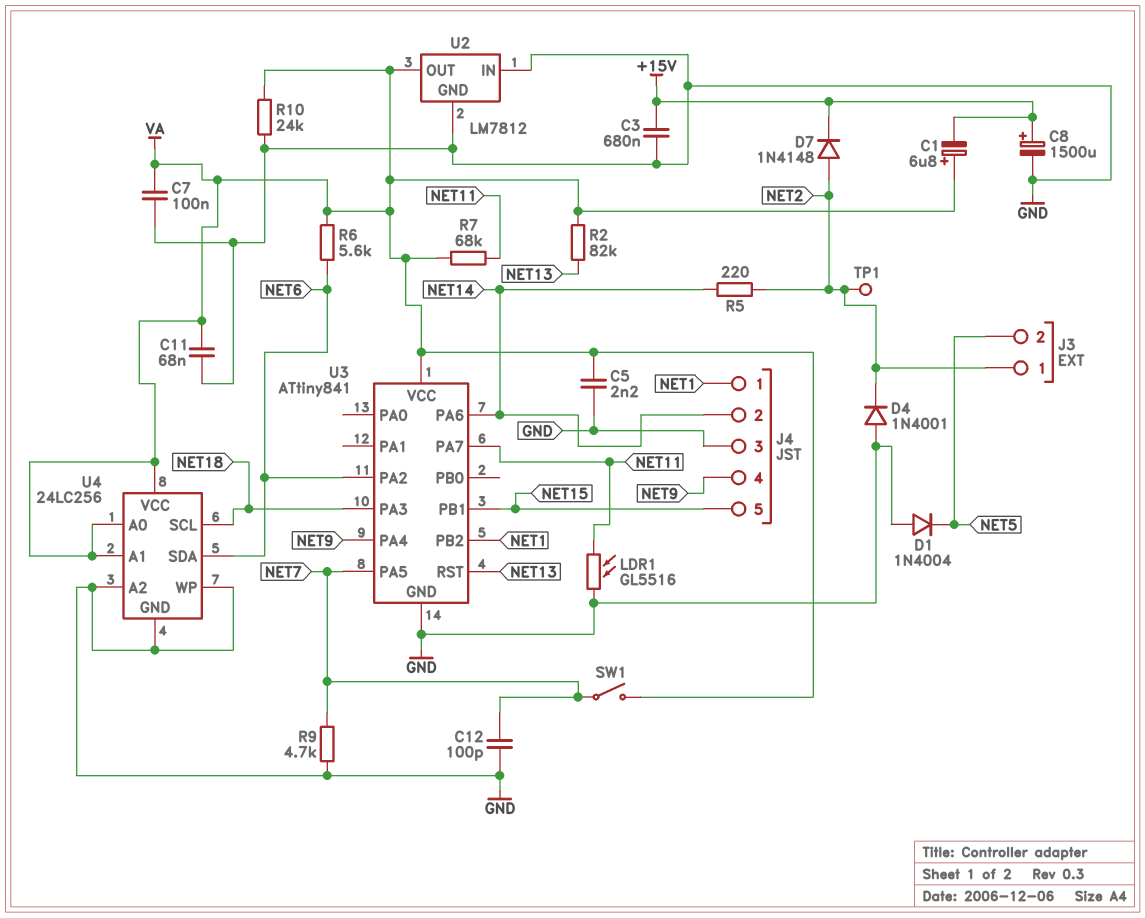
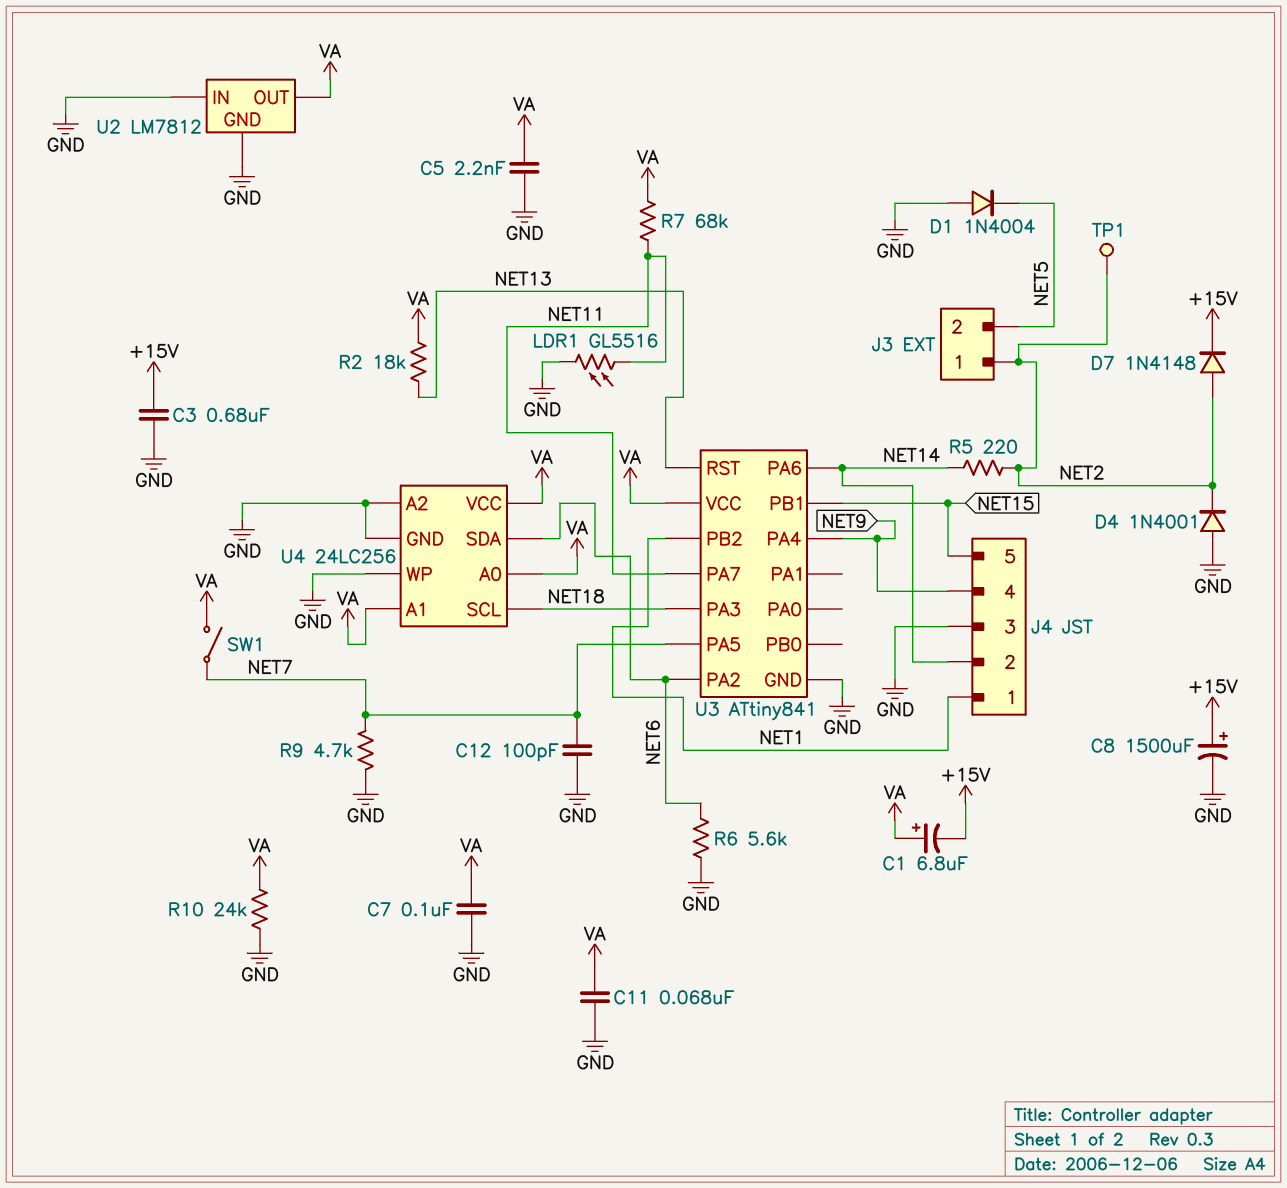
R2: 82k (NET13, VA) -> 18k (NET13, VA)
R6: 5.6k (NET6, VA) -> 5.6k (GND, NET6)

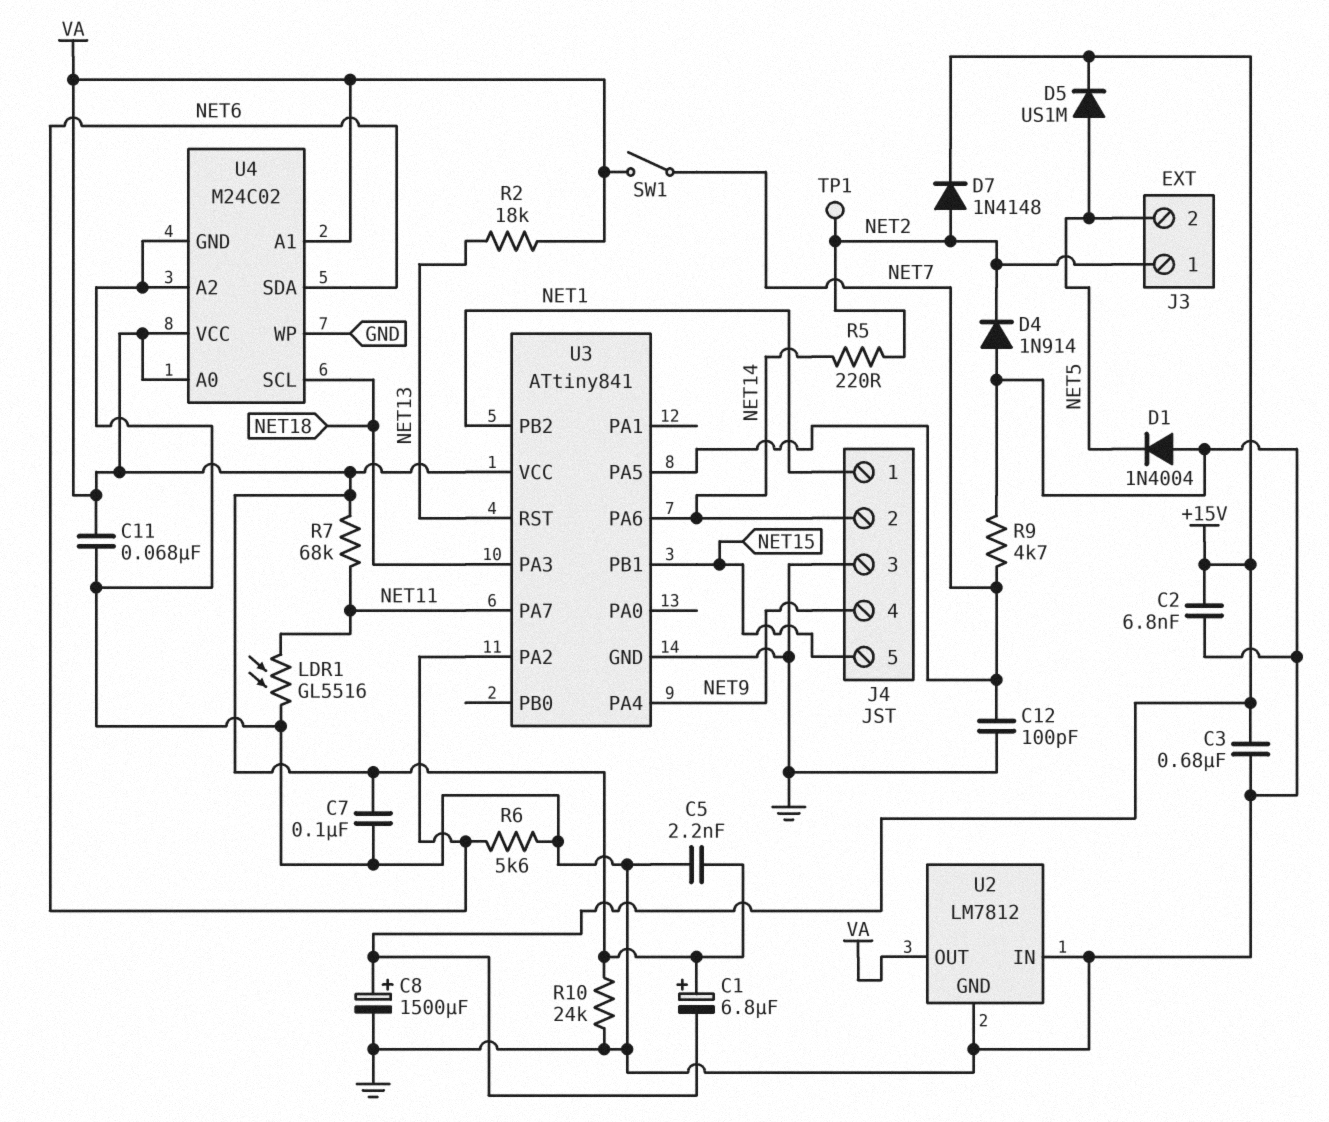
C2: none -> 6.8nF (+15V, GND)
D4: diode 1N4001 (A GND, K NET2) -> diode 1N914 (A GND, K NET2)
D5: none -> diode US1M (A NET5, K +15V)
U4: 24LC256 -> M24C02

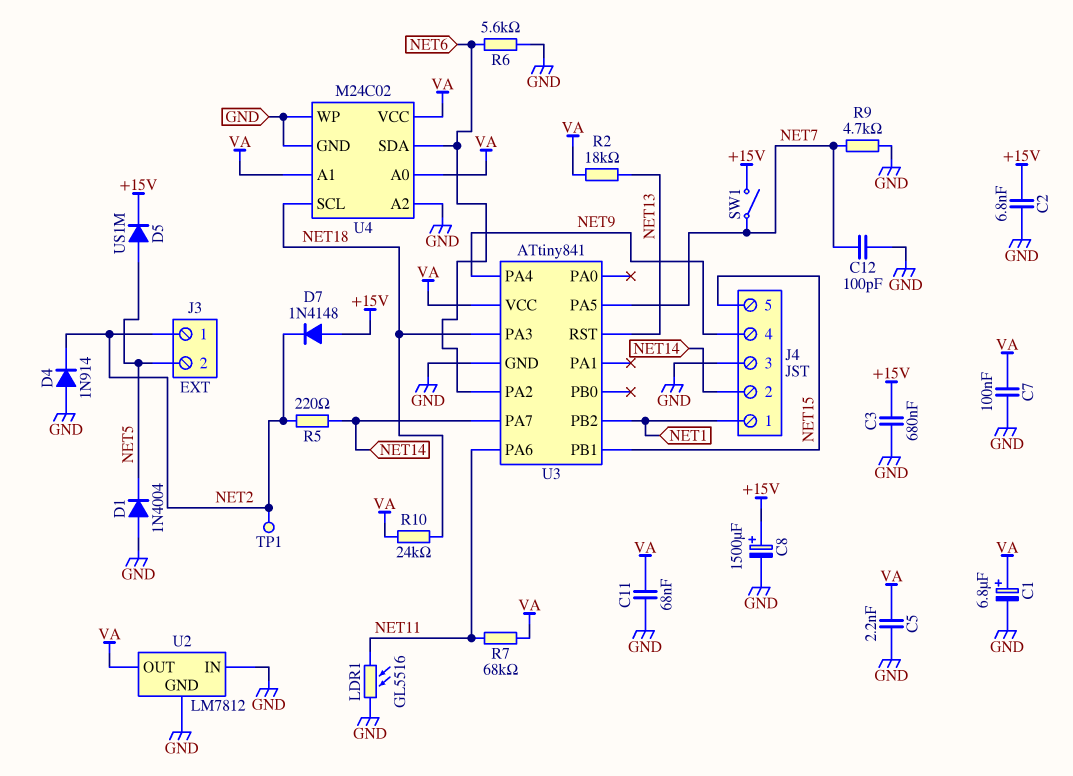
C1: 6.8uF (plus VA, minus +15V) -> 6.8uF (plus VA, minus GND)
D7: diode 1N4148 (A NET2, K +15V) -> diode 1N4148 (A +15V, K NET2)
R10: 24k (GND, VA) -> 24k (NET18, VA)
SW1: switch (NET7, VA) -> switch (+15V, NET7)
U3 pin PA6: NET14 -> NET11
U3 pin PA7: NET11 -> NET14

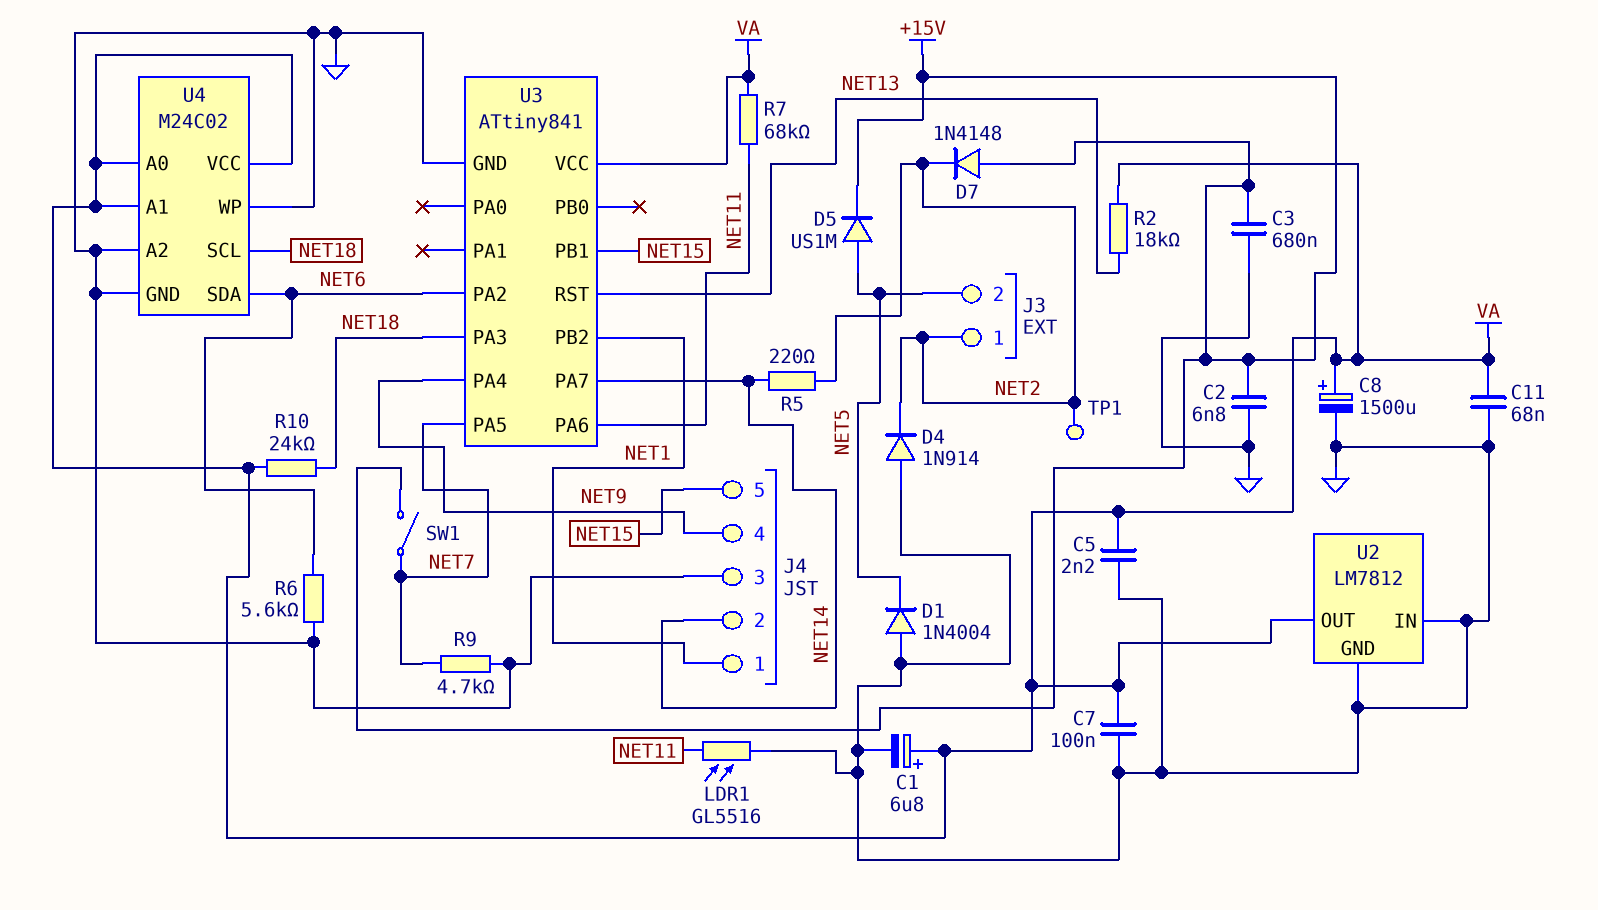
C8: 1500uF (plus +15V, minus GND) -> 1500uF (plus VA, minus GND)
C12: 100pF (GND, NET7) -> none

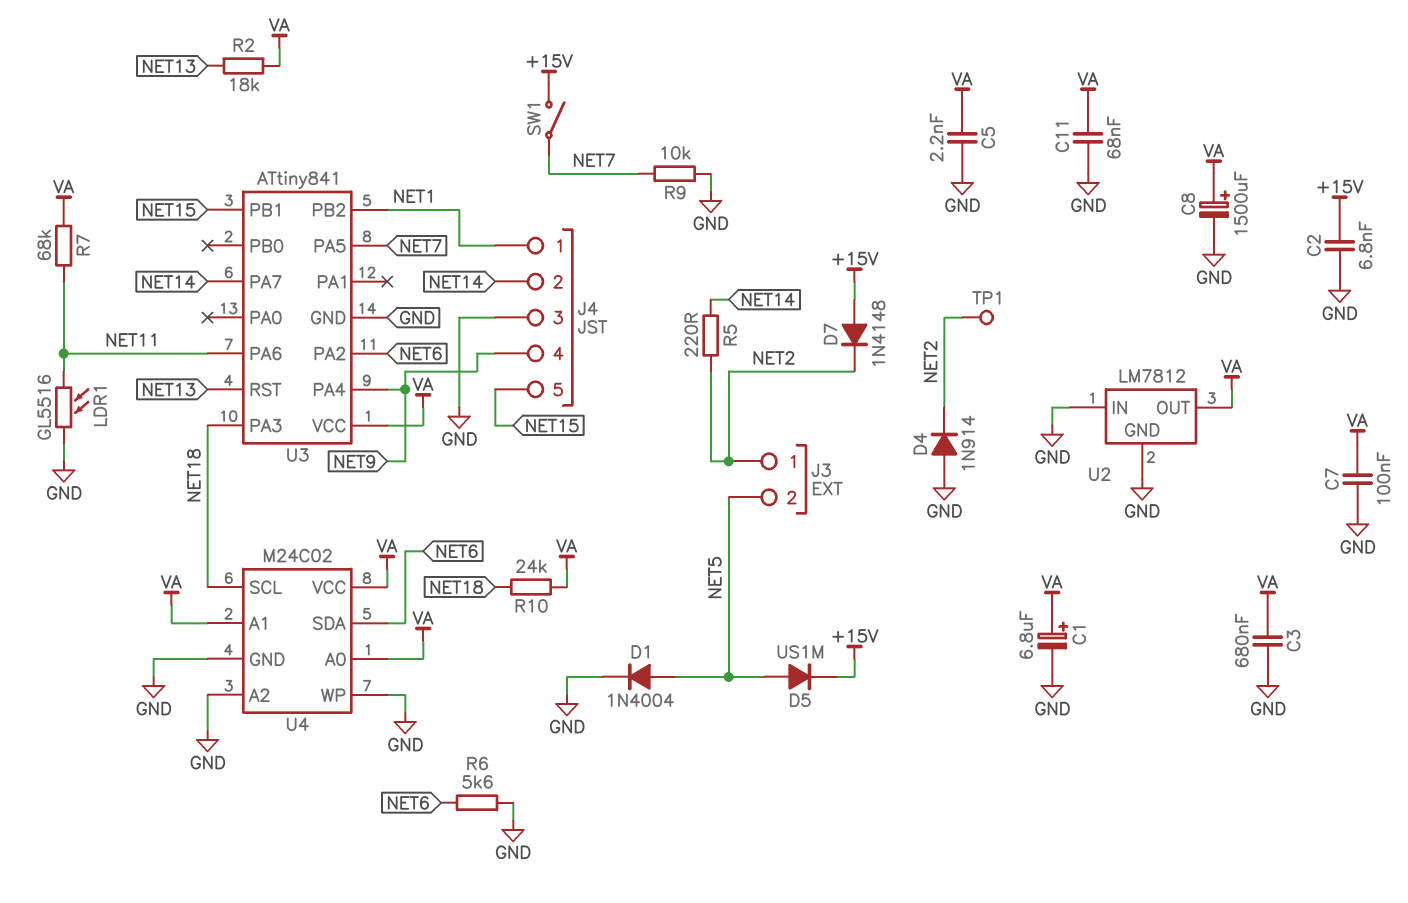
C3: 680nF (+15V, GND) -> 680nF (GND, VA)
D1: diode 1N4004 (A GND, K NET5) -> diode 1N4004 (A NET5, K GND)
R9: 4.7k (GND, NET7) -> 10k (GND, NET7)

